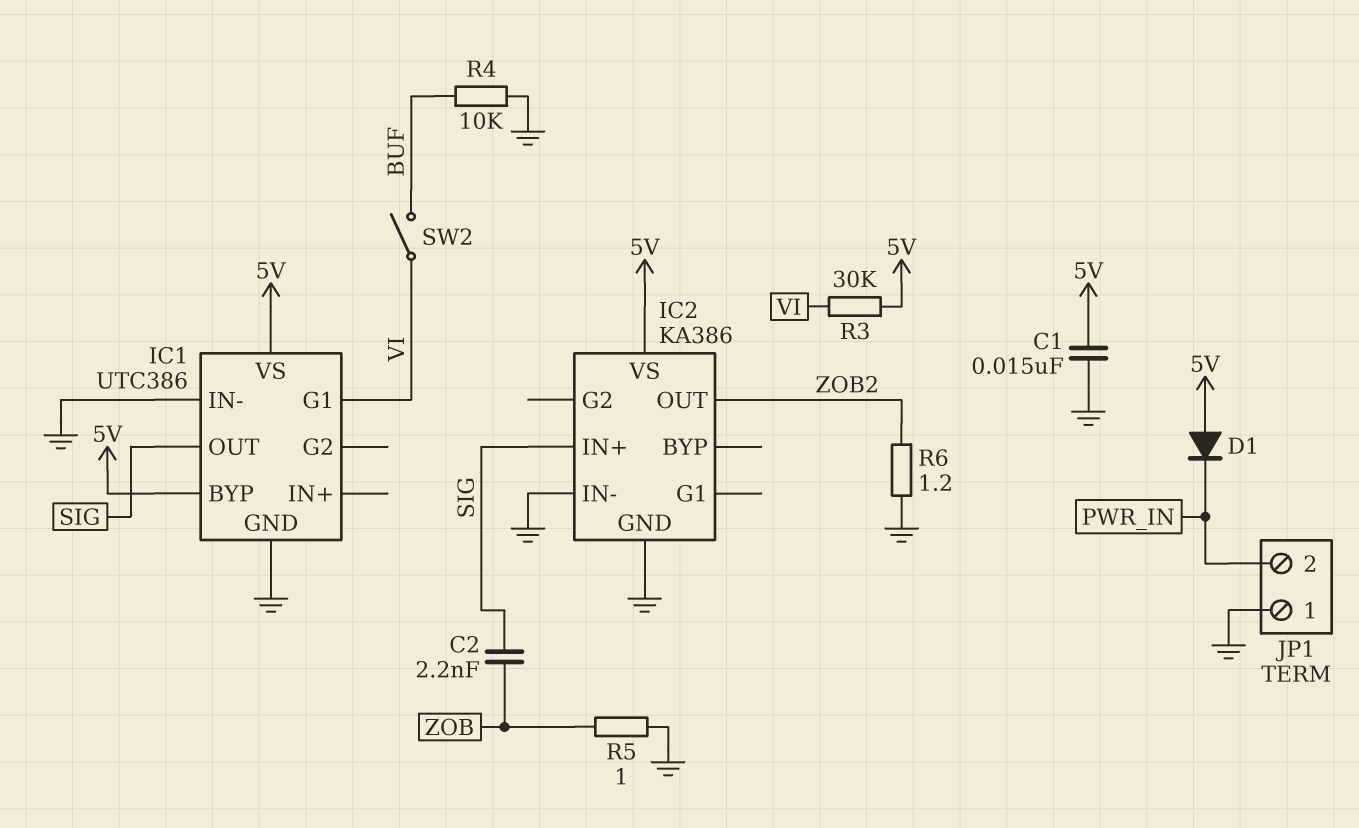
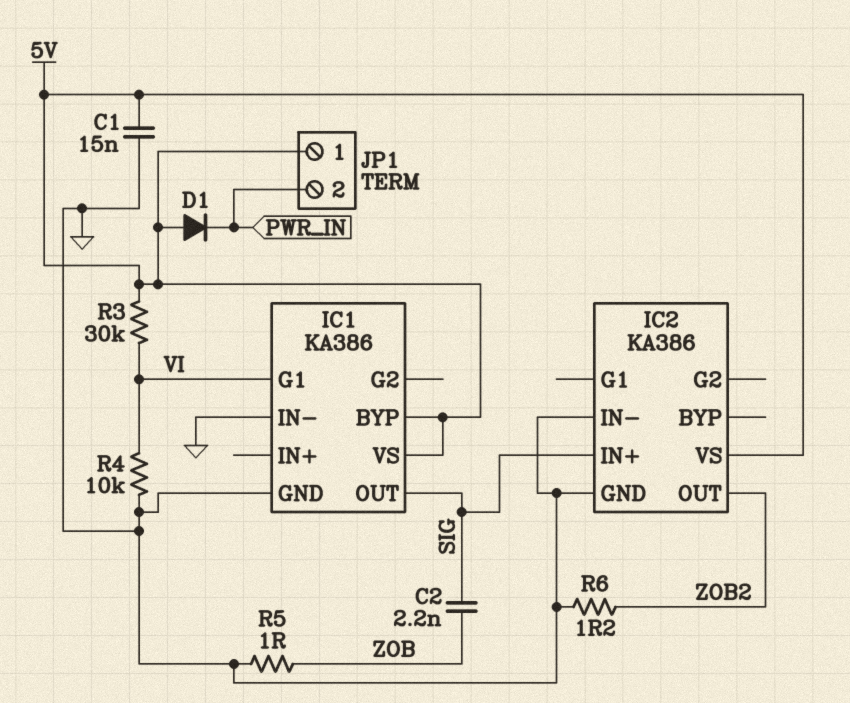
IC1: UTC386 -> KA386
JP1 pin 1: GND -> 5V
R4: 10k (BUF, GND) -> 10k (GND, VI)
SW2: switch (BUF, VI) -> none

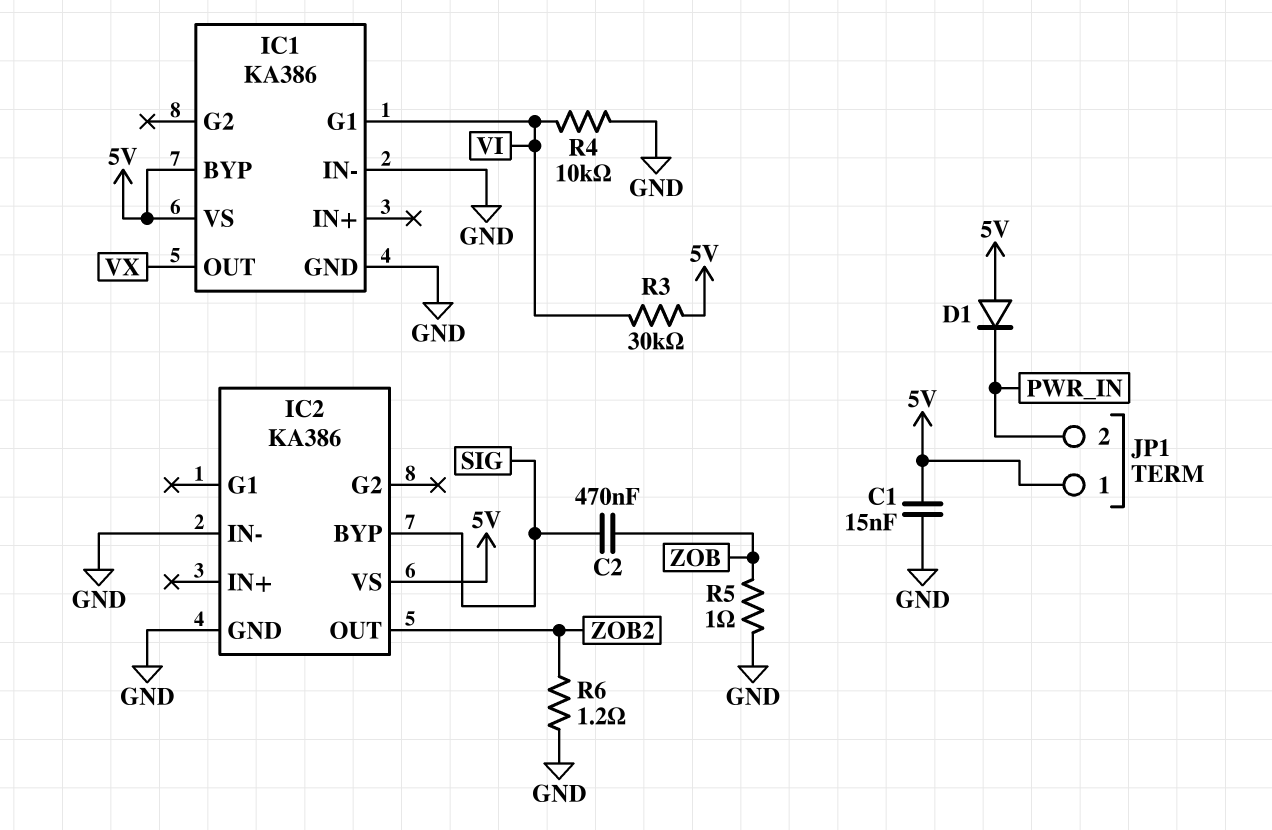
C2: 2.2nF (SIG, ZOB) -> 470nF (SIG, ZOB)
IC1 pin OUT: SIG -> VX
IC2 pin BYP: none -> SIG
IC2 pin IN+: SIG -> none

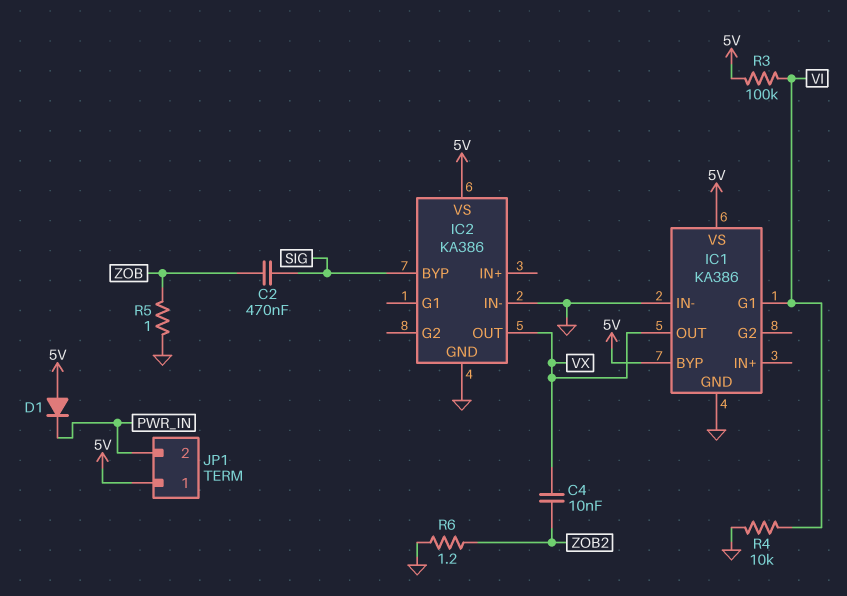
C1: 15nF (5V, GND) -> none
C4: none -> 10nF (VX, ZOB2)
IC2 pin OUT: ZOB2 -> VX
R3: 30k (5V, VI) -> 100k (5V, VI)

